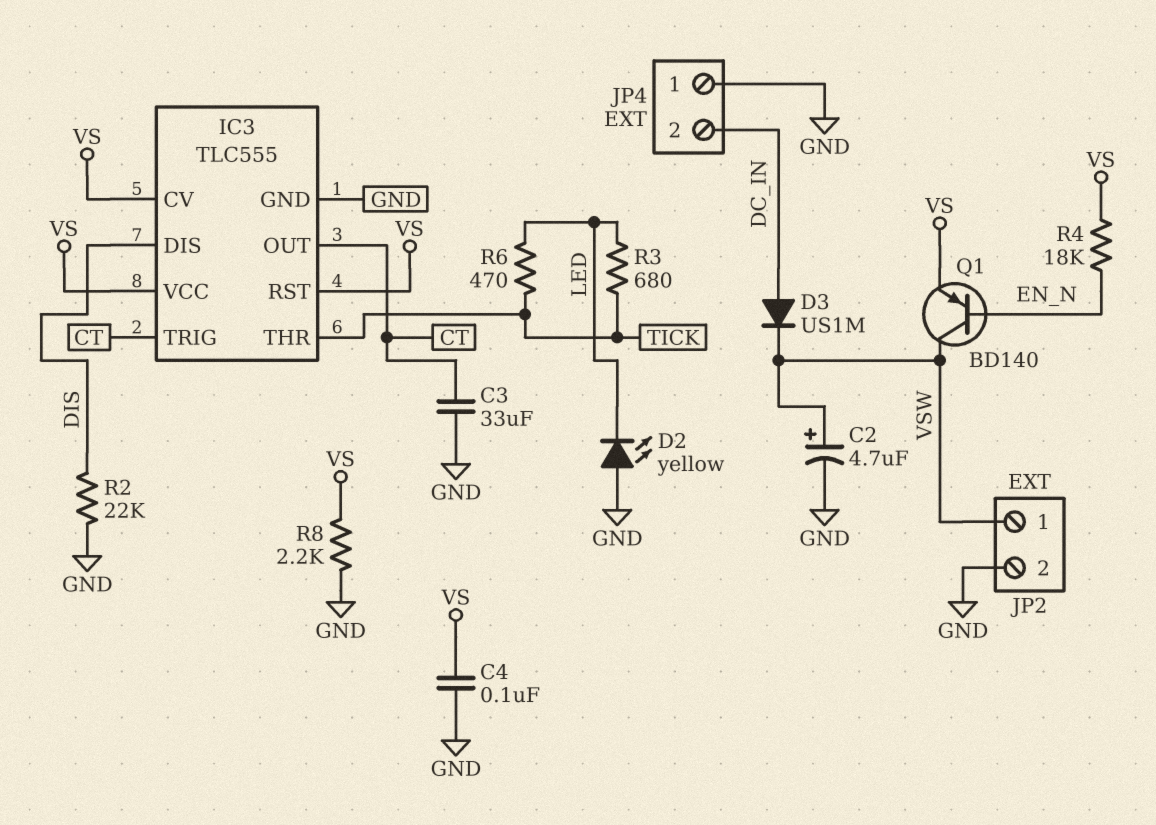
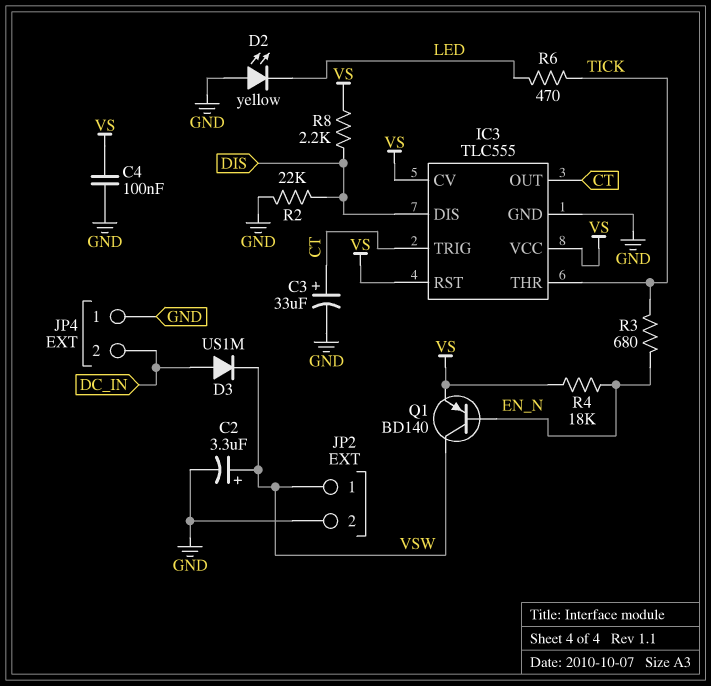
C2: 4.7uF (plus VSW, minus GND) -> 3.3uF (plus VSW, minus GND)
C3: 33uF (CT, GND) -> 33uF (plus CT, minus GND)
R3: 680 (LED, TICK) -> 680 (EN_N, TICK)
R8: 2.2k (GND, VS) -> 2.2k (DIS, VS)

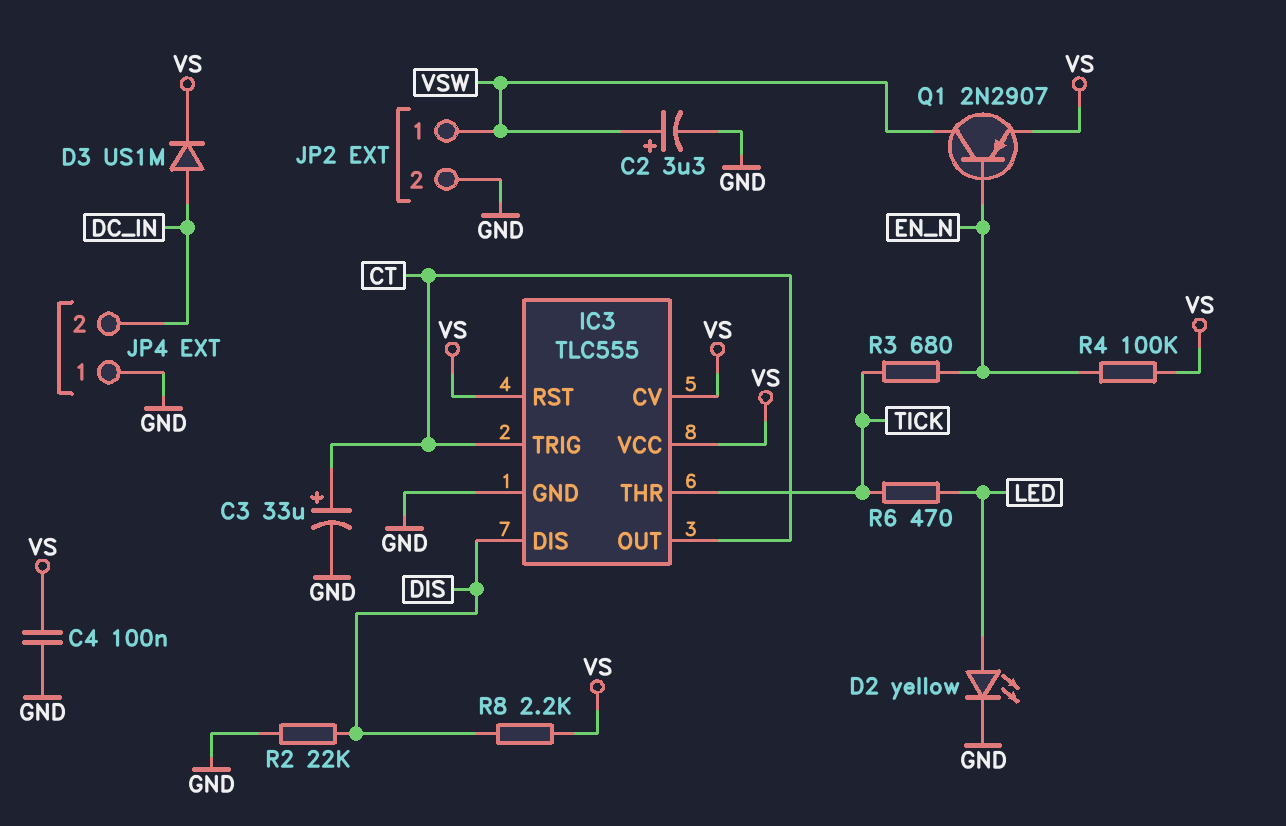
D2: LED yellow (A GND, K LED) -> LED yellow (A LED, K GND)
D3: diode US1M (A DC_IN, K VSW) -> diode US1M (A DC_IN, K VS)
Q1: PNP BD140 (B EN_N, C VSW, E VS) -> PNP 2N2907 (B EN_N, C VSW, E VS)
R4: 18k (EN_N, VS) -> 100k (EN_N, VS)

